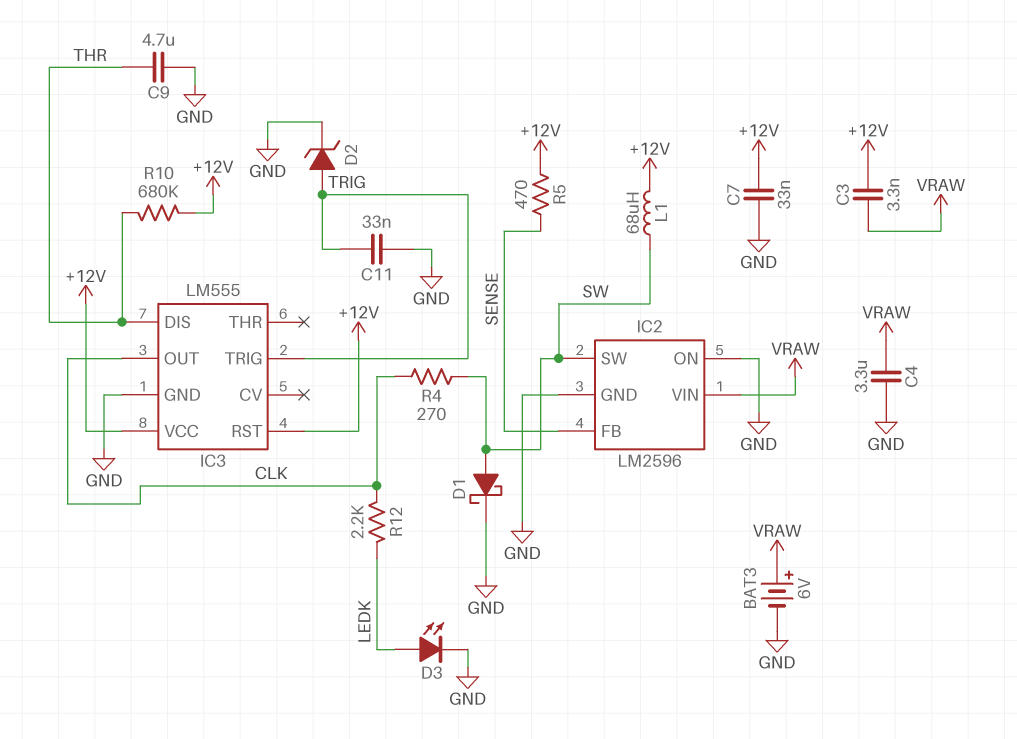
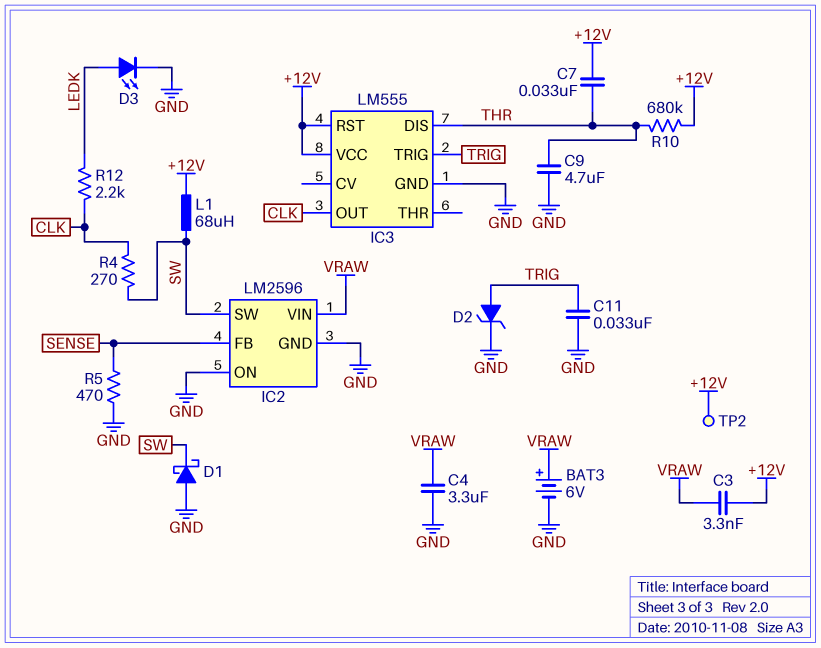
C7: 33nF (+12V, GND) -> 33nF (+12V, THR)
D1: schottky (A SW, K GND) -> schottky (A GND, K SW)
R5: 470 (+12V, SENSE) -> 470 (GND, SENSE)
TP2: none -> test point (+12V)

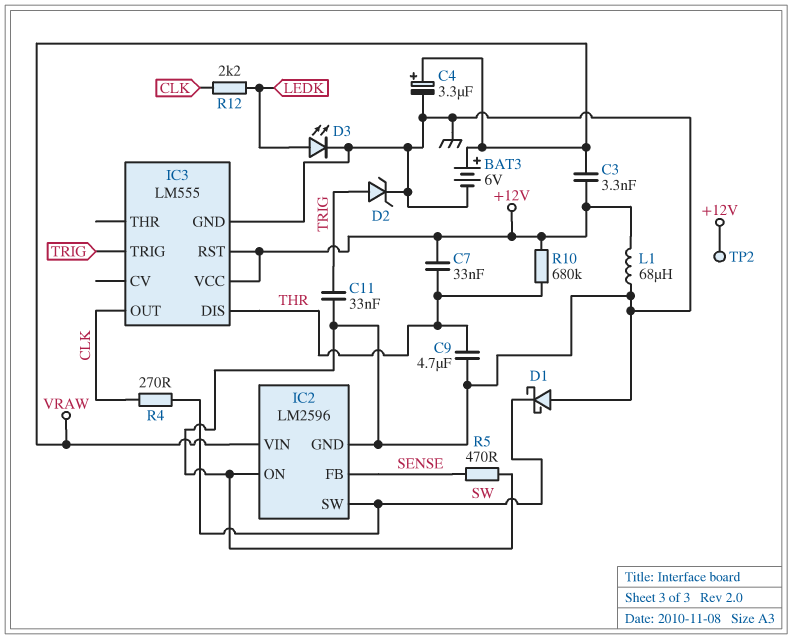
C4: 3.3uF (GND, VRAW) -> 3.3uF (plus VRAW, minus GND)
L1: 68uH (+12V, SW) -> 68uH (+12V, GND)

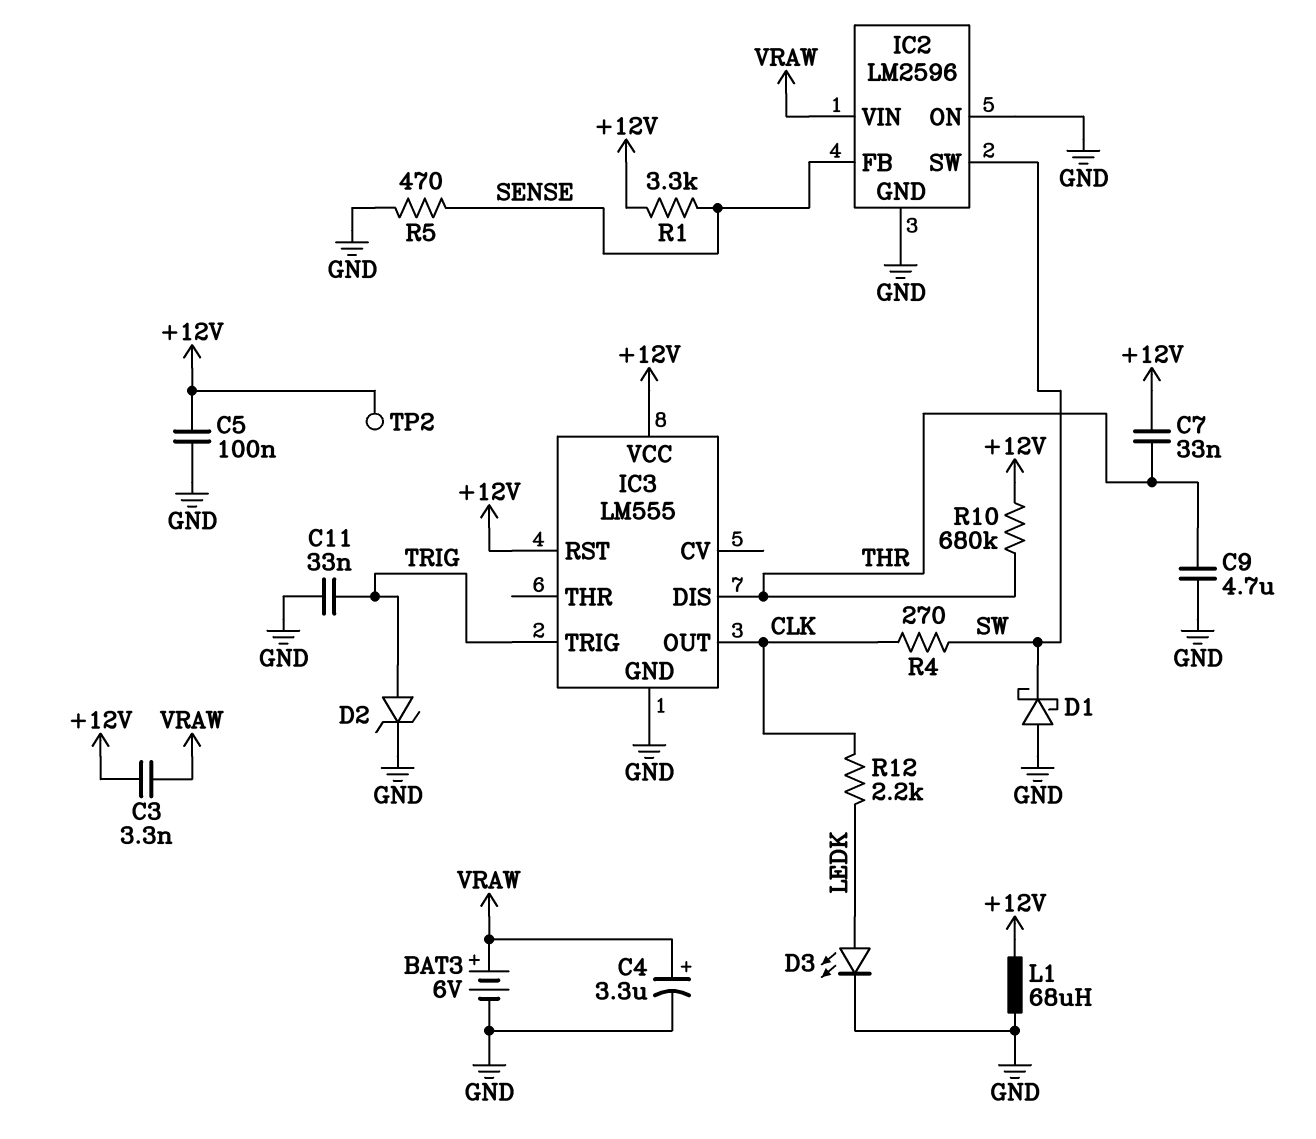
C5: none -> 100nF (+12V, GND)
R1: none -> 3.3k (+12V, SENSE)

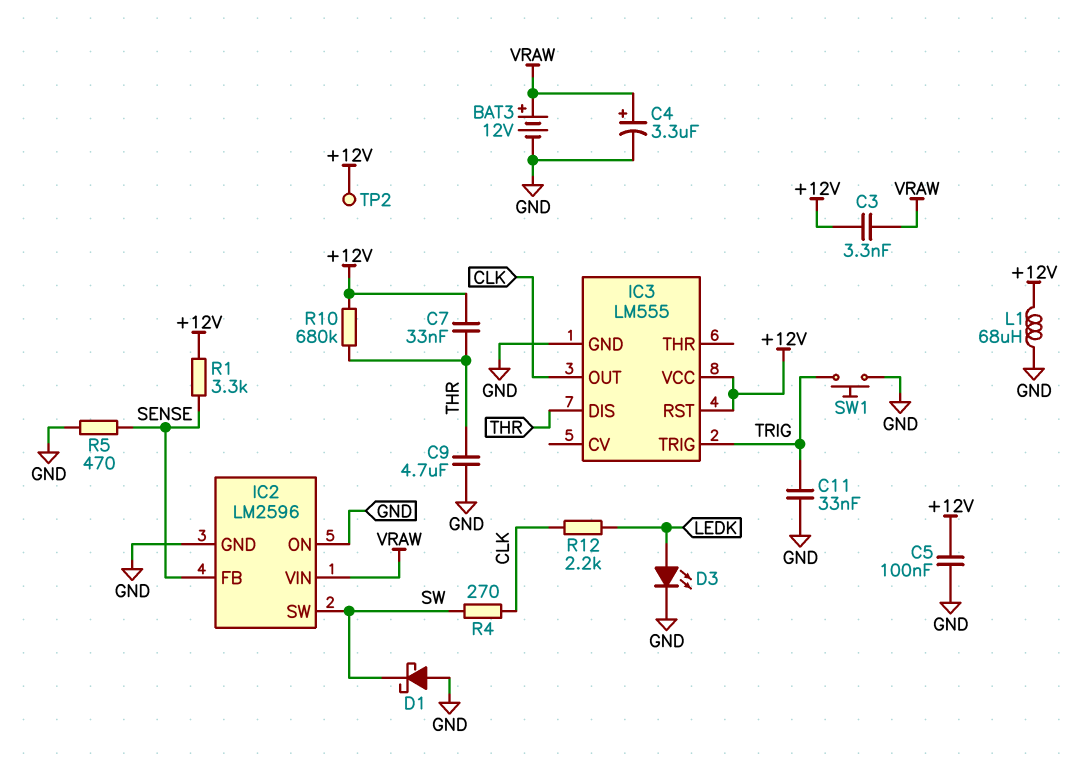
BAT3: 6V (plus VRAW, minus GND) -> 12V (plus VRAW, minus GND)
D2: zener (A TRIG, K GND) -> none
SW1: none -> button (GND, TRIG)

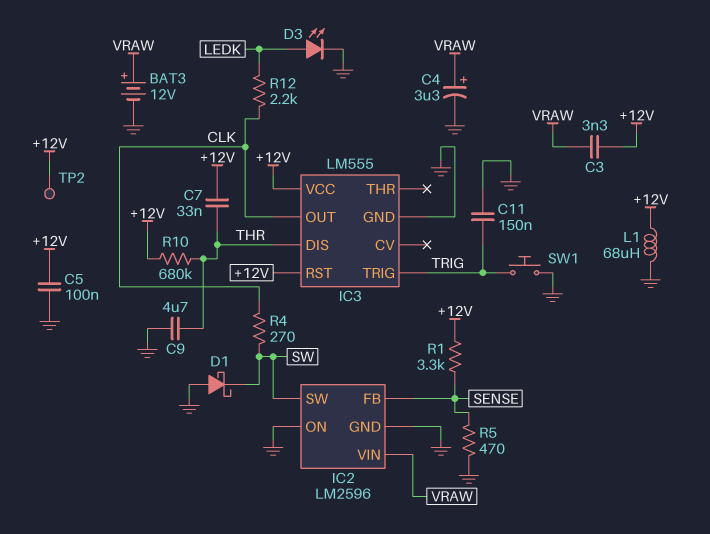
C11: 33nF (GND, TRIG) -> 150nF (GND, TRIG)

